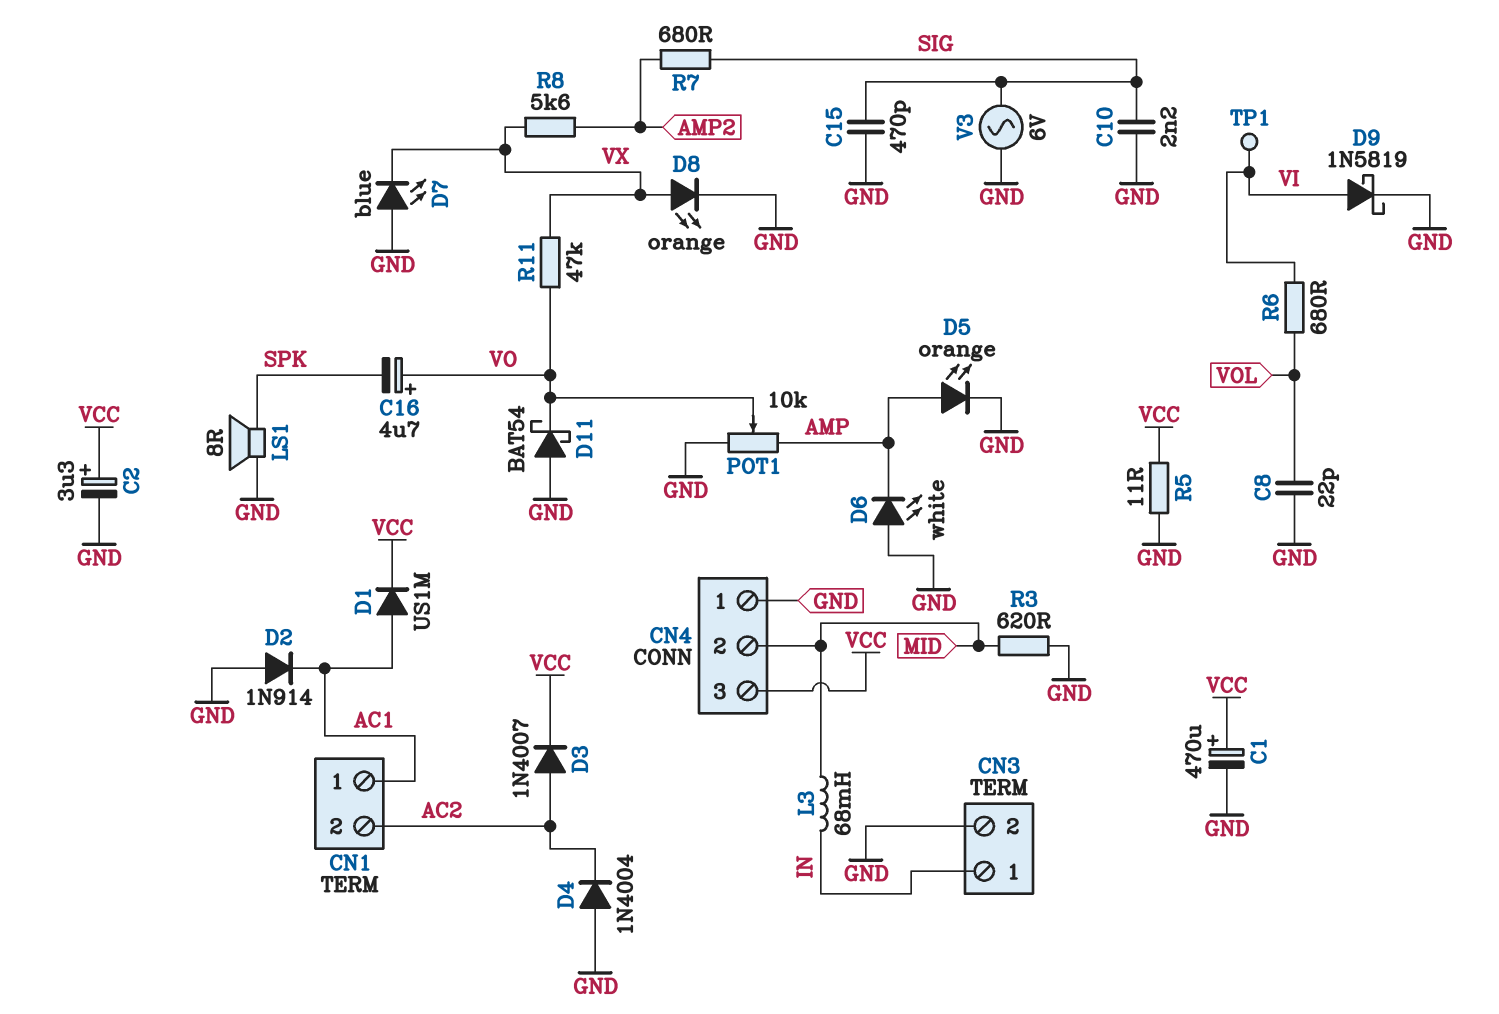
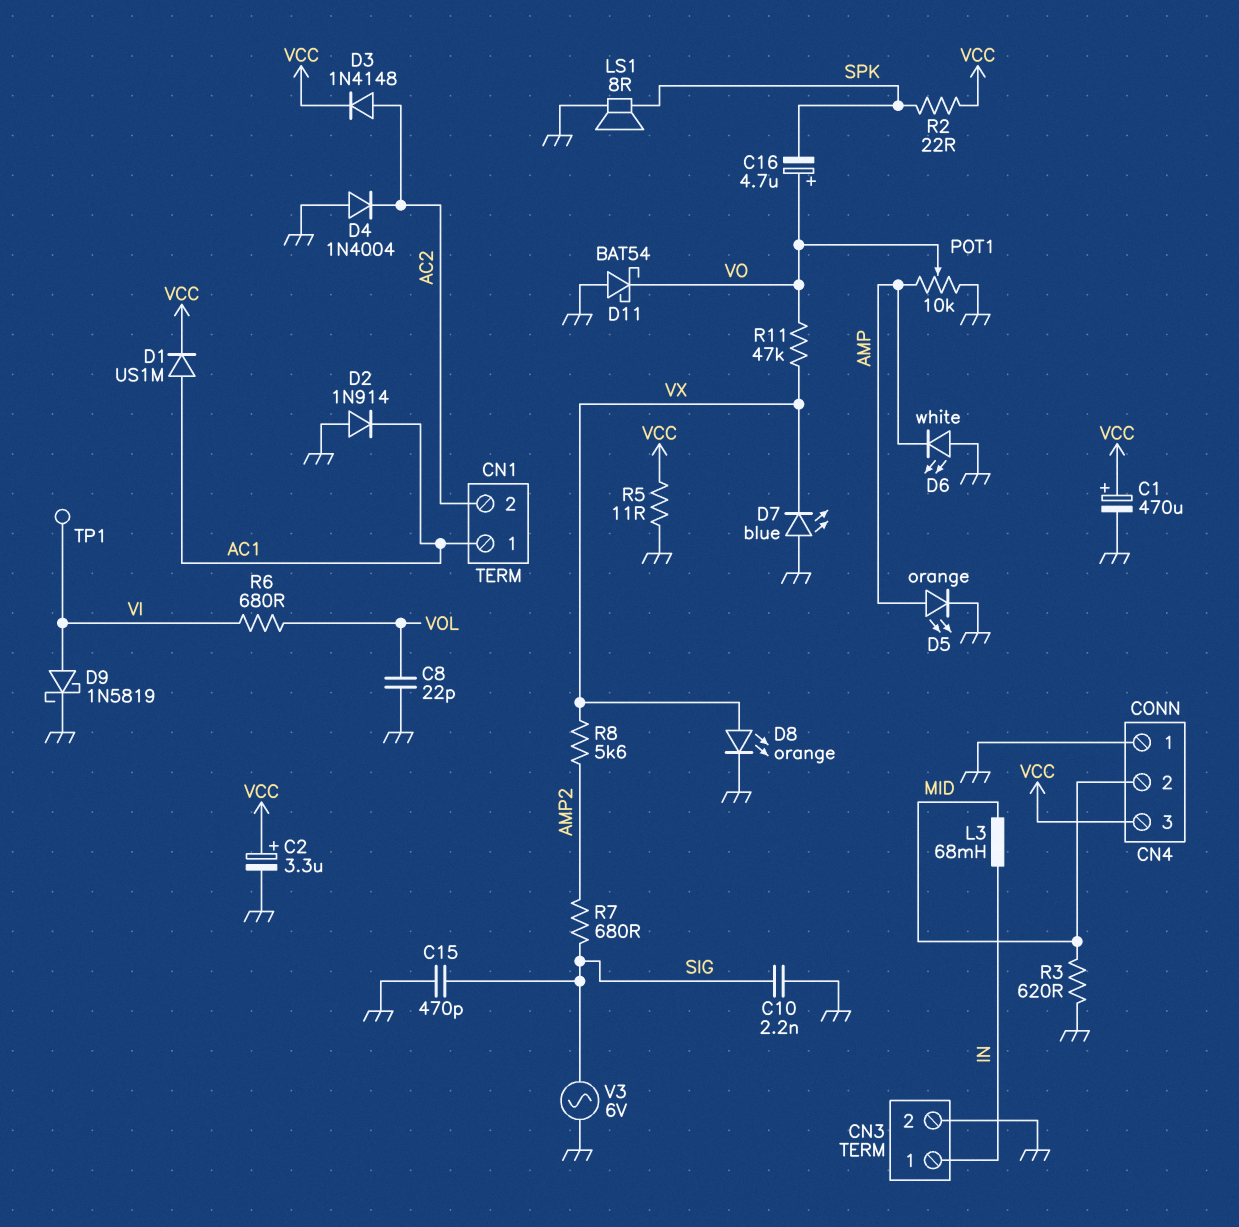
D3: diode 1N4007 (A AC2, K VCC) -> diode 1N4148 (A AC2, K VCC)
R2: none -> 22 (SPK, VCC)

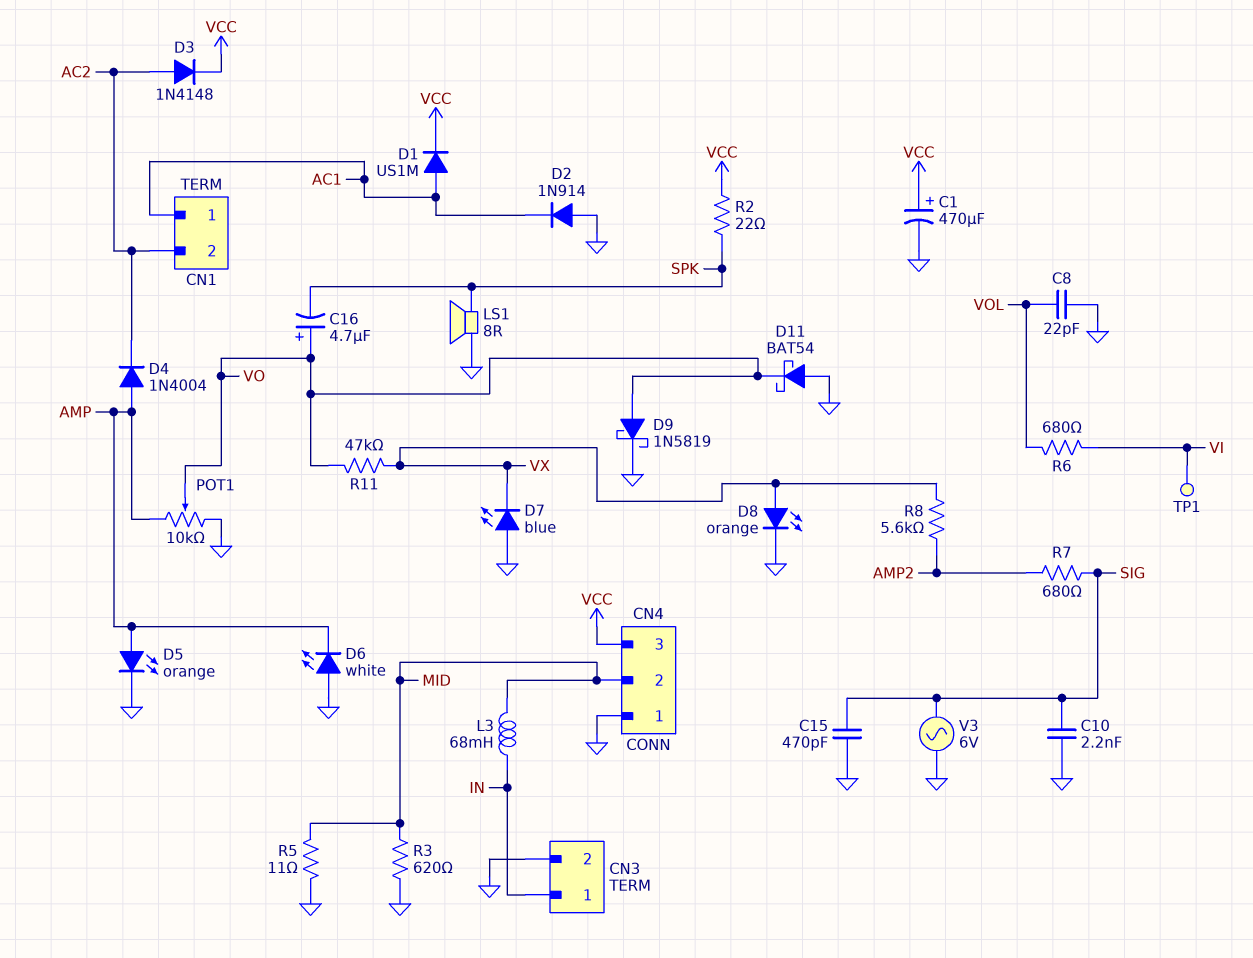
C2: 3.3uF (plus VCC, minus GND) -> none
D4: diode 1N4004 (A GND, K AC2) -> diode 1N4004 (A AMP, K AC2)
D9: schottky 1N5819 (A VI, K GND) -> schottky 1N5819 (A VO, K GND)
R5: 11 (GND, VCC) -> 11 (GND, MID)

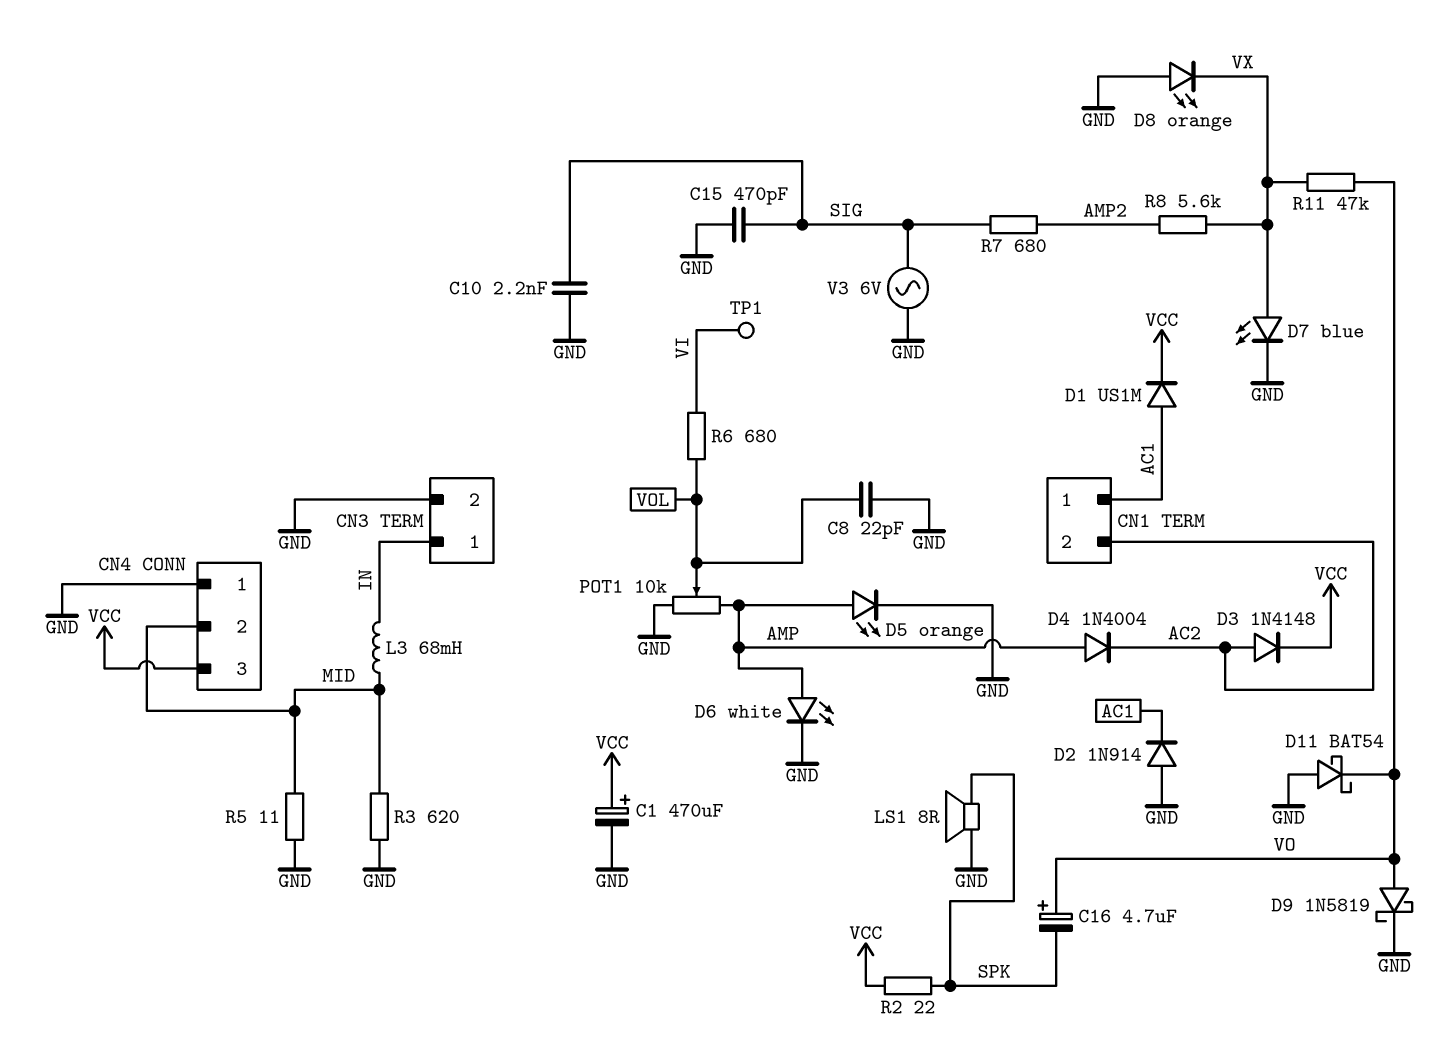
D6: LED white (A GND, K AMP) -> LED white (A AMP, K GND)
D7: LED blue (A GND, K VX) -> LED blue (A VX, K GND)
D8: LED orange (A VX, K GND) -> LED orange (A GND, K VX)
POT1: 10k (AMP, GND, wiper VO) -> 10k (AMP, GND, wiper VOL)

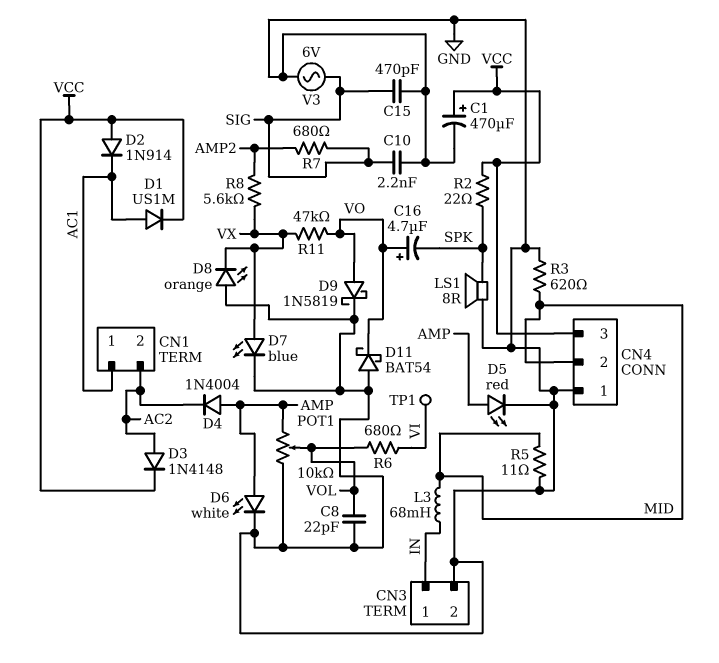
D2: diode 1N914 (A GND, K AC1) -> diode 1N914 (A VCC, K AC1)
D5: LED orange (A AMP, K GND) -> LED red (A AMP, K GND)

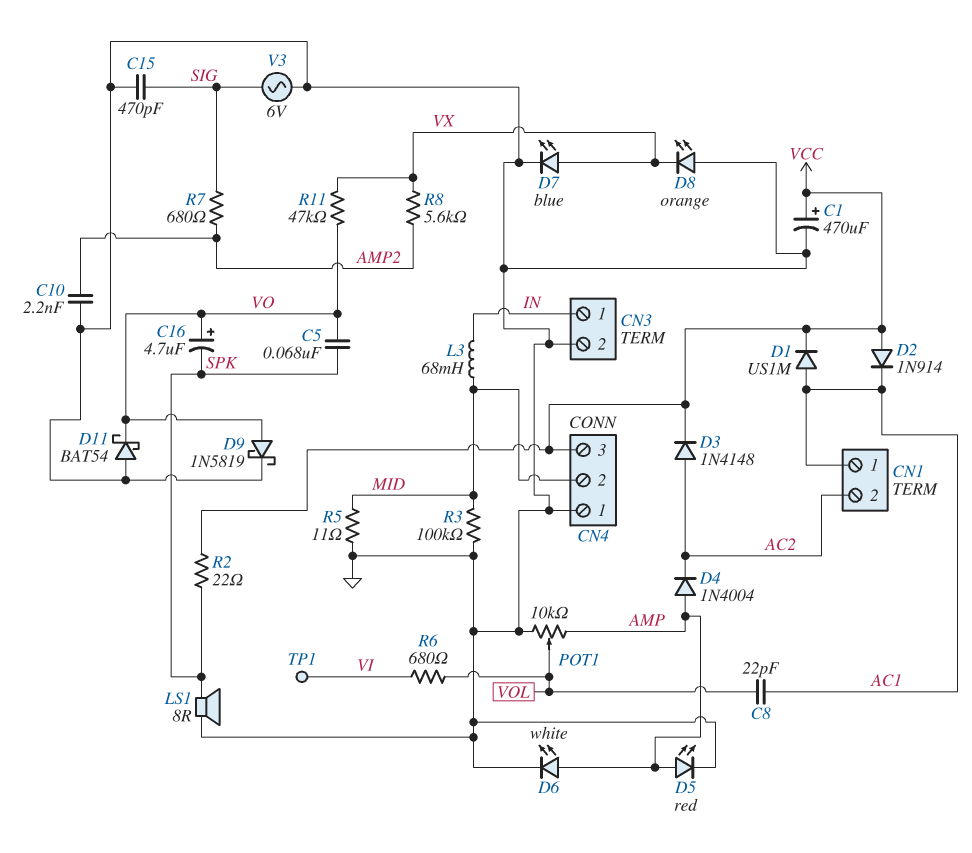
C5: none -> 68nF (SPK, VO)
C8: 22pF (GND, VOL) -> 22pF (AC1, VOL)
C10: 2.2nF (GND, SIG) -> 2.2nF (AMP2, GND)
R3: 620 (GND, MID) -> 100k (GND, MID)

